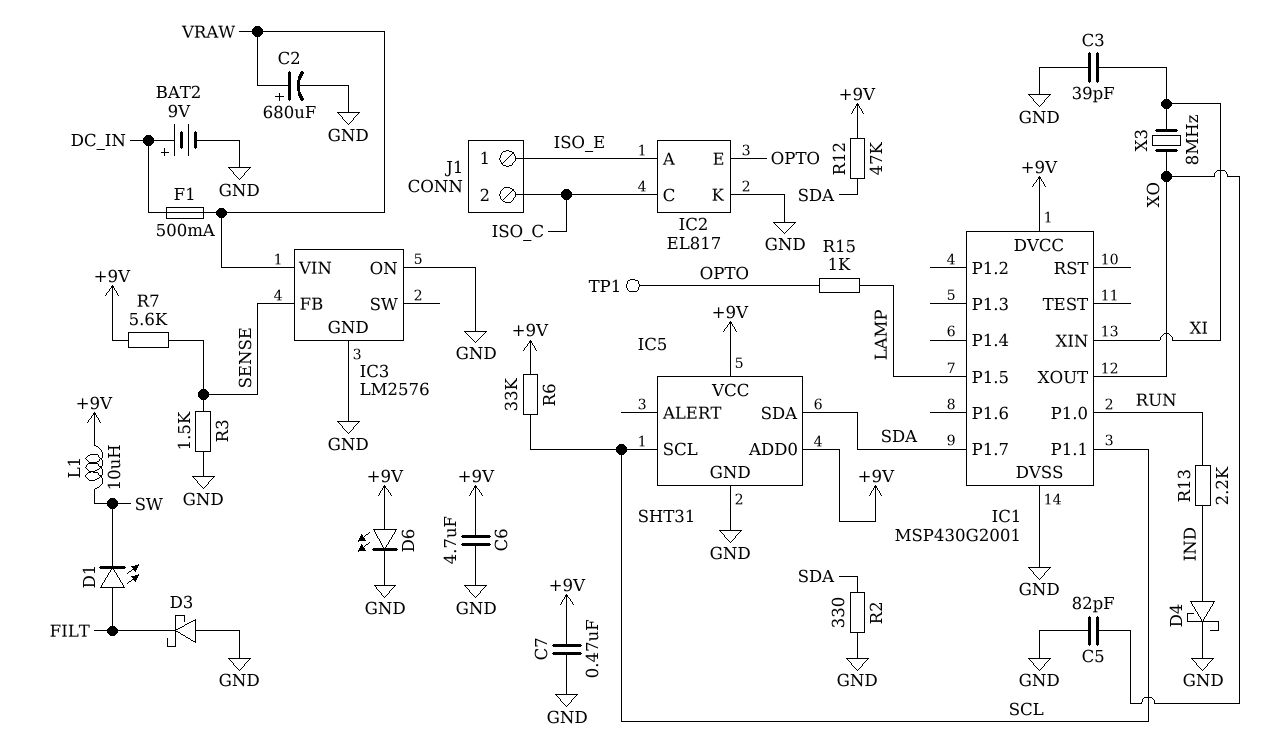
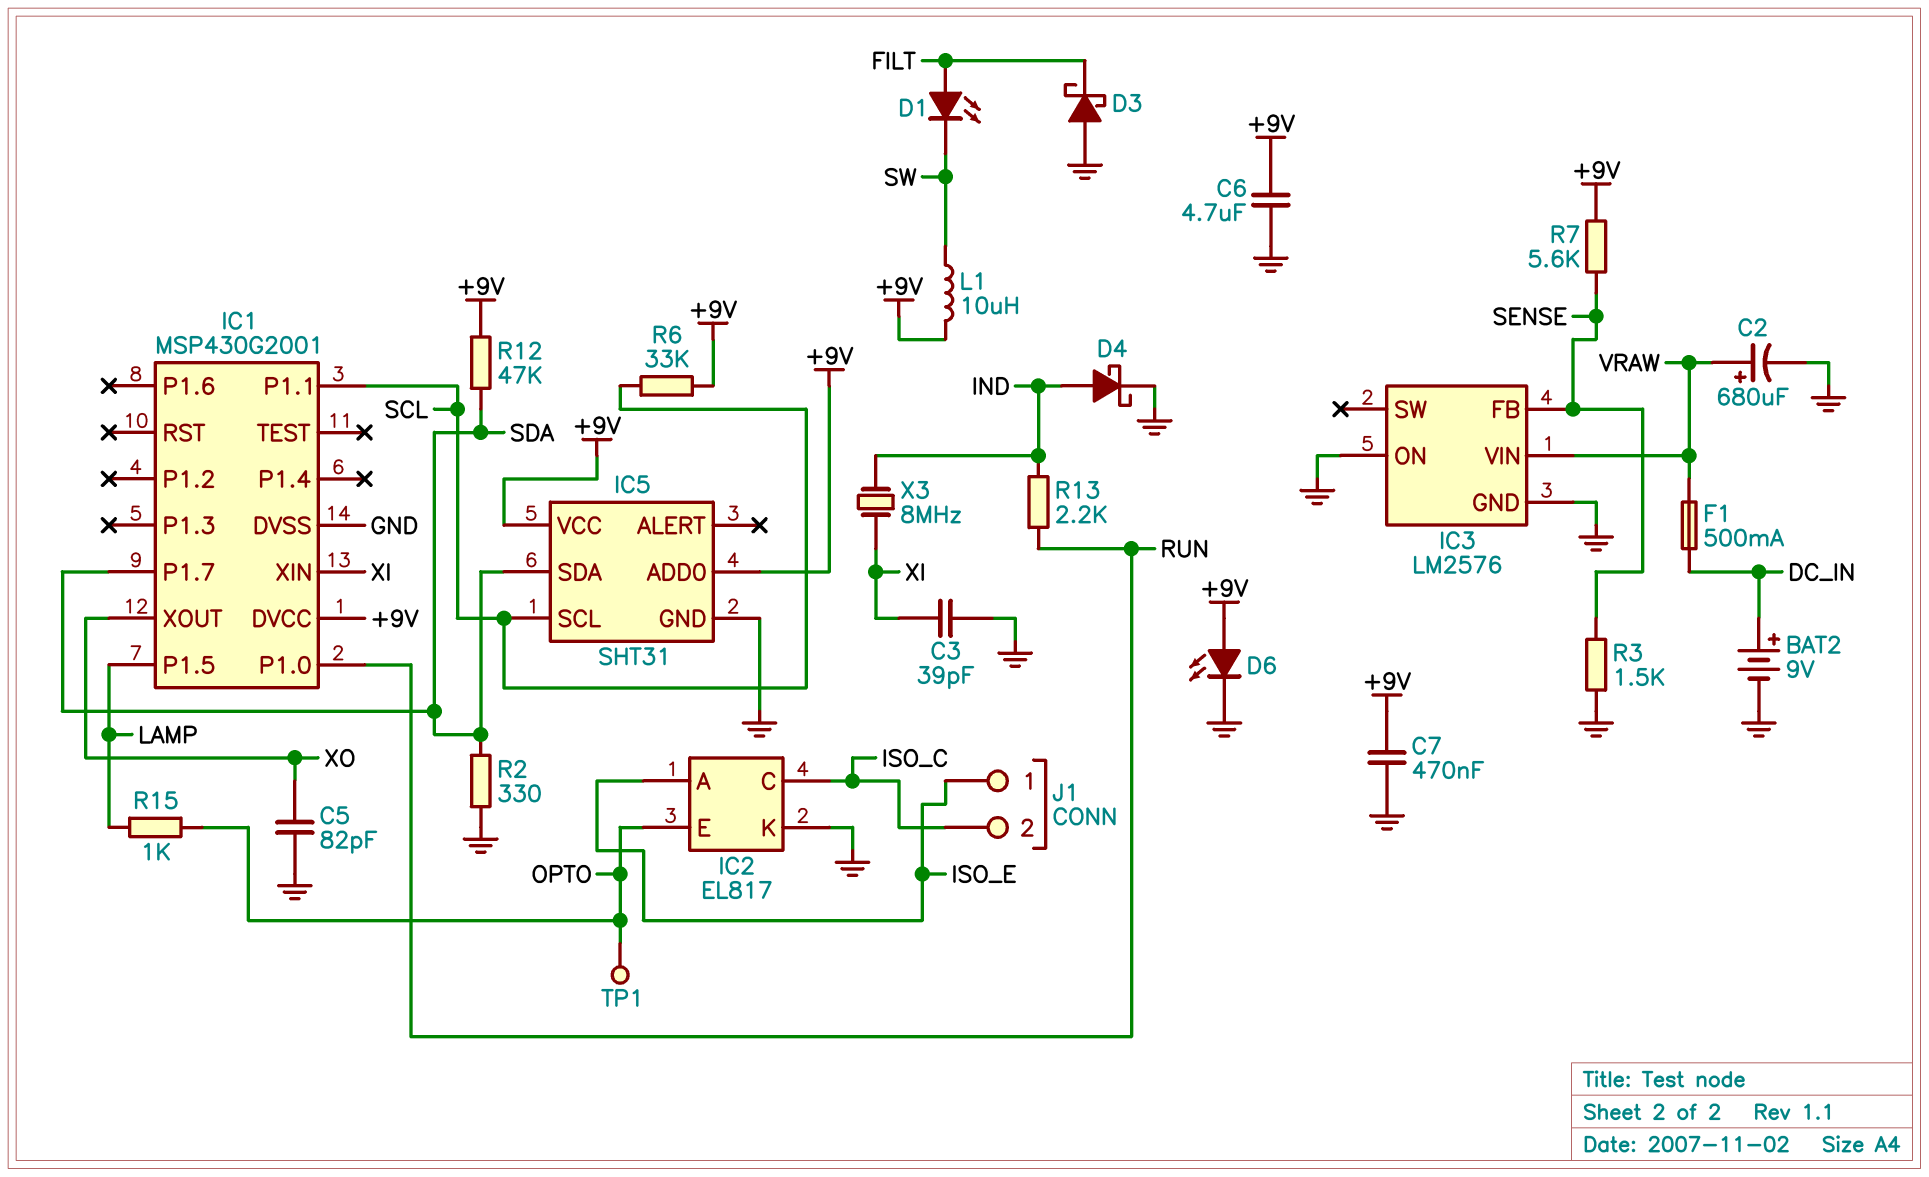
X3: 8MHz (XI, XO) -> 8MHz (IND, XI)

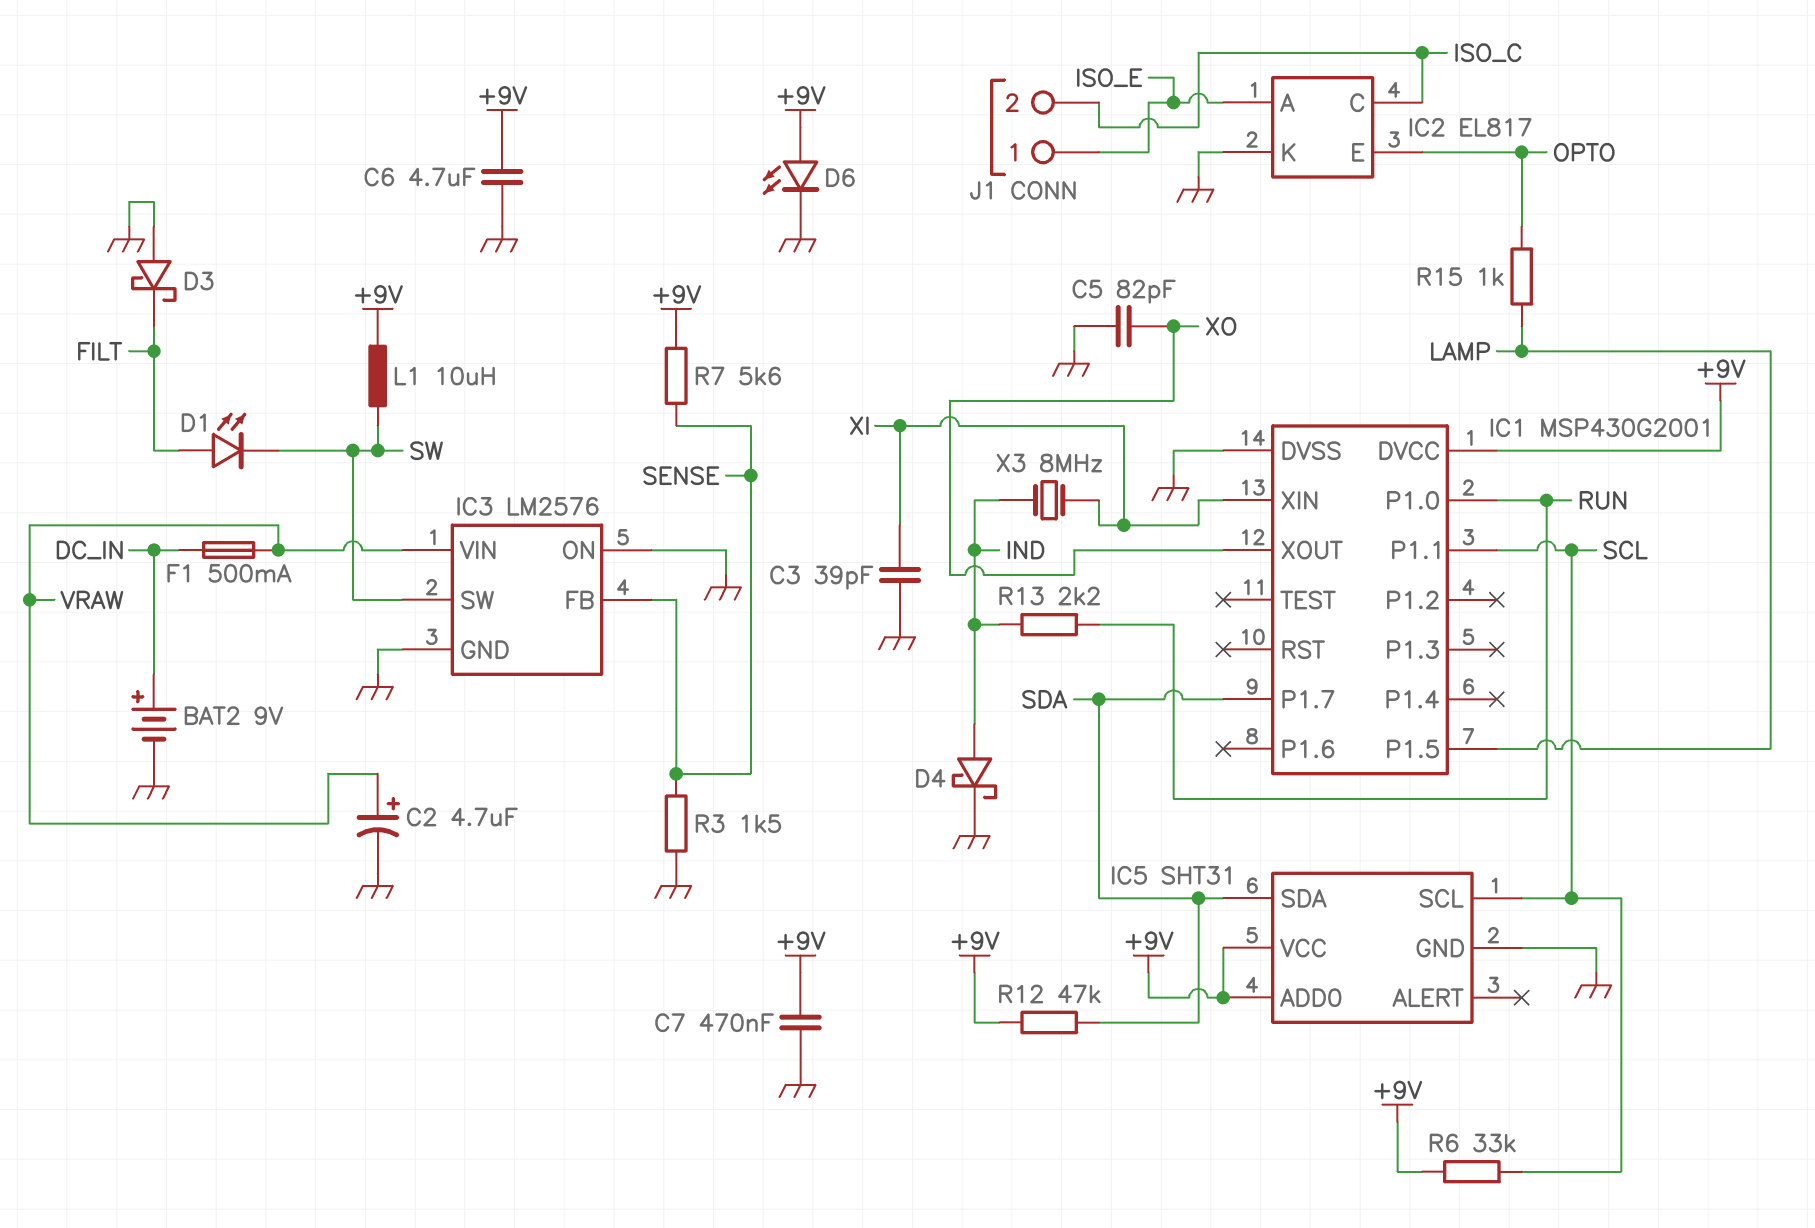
C2: 680uF (plus VRAW, minus GND) -> 4.7uF (plus VRAW, minus GND)
IC3 pin SW: none -> SW
R2: 330 (GND, SDA) -> none
TP1: test point (OPTO) -> none

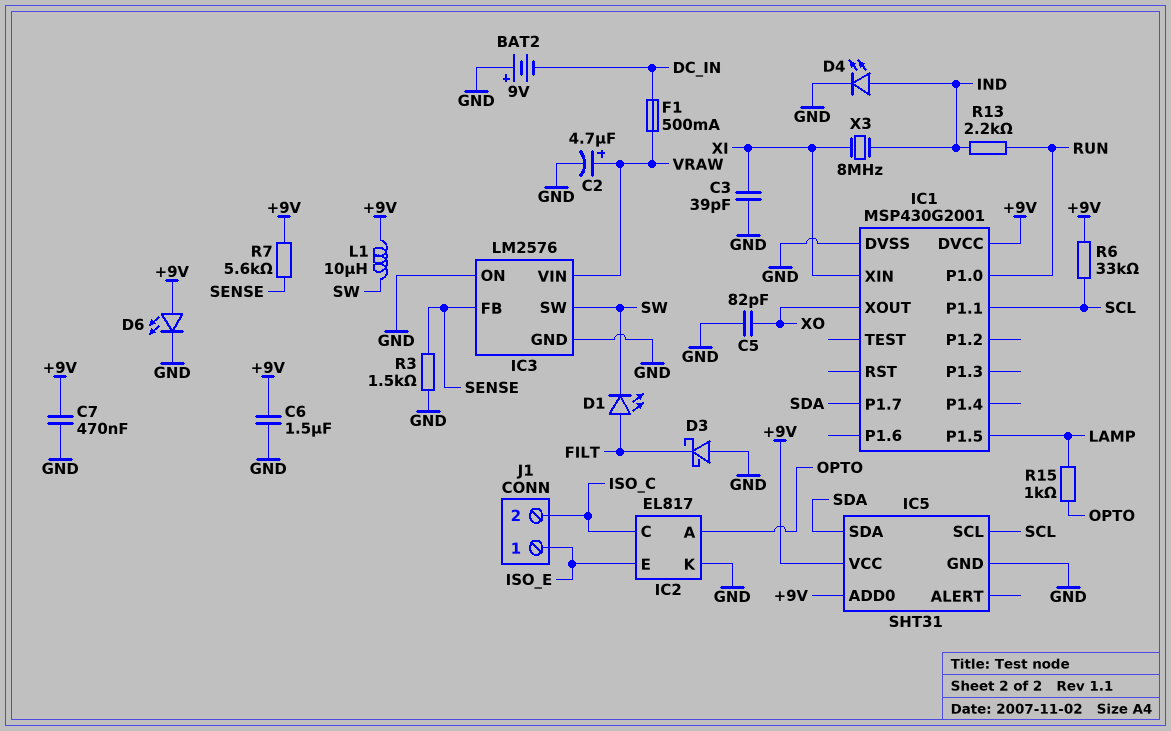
BAT2: 9V (plus DC_IN, minus GND) -> 9V (plus GND, minus DC_IN)
C6: 4.7uF (+9V, GND) -> 1.5uF (+9V, GND)
D4: schottky (A IND, K GND) -> LED (A IND, K GND)
IC2 pin A: ISO_E -> OPTO
IC2 pin E: OPTO -> ISO_E
R12: 47k (+9V, SDA) -> none

